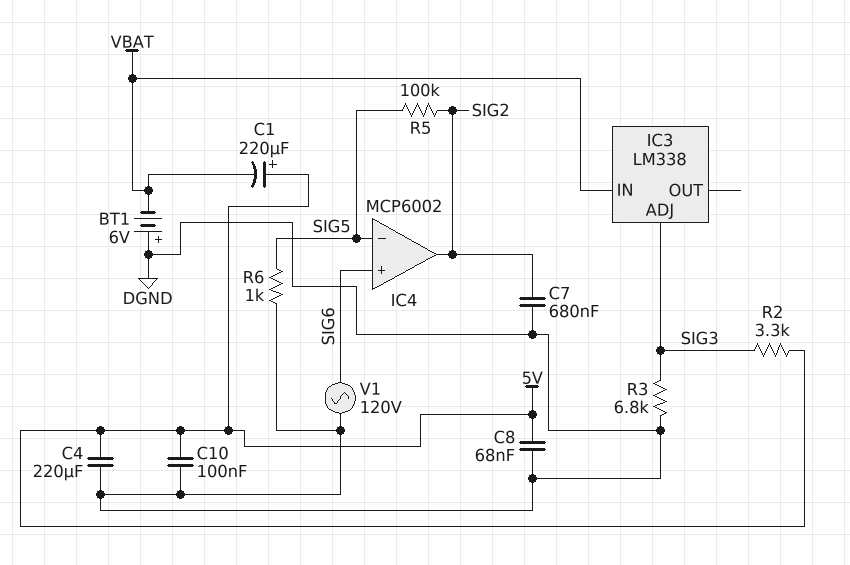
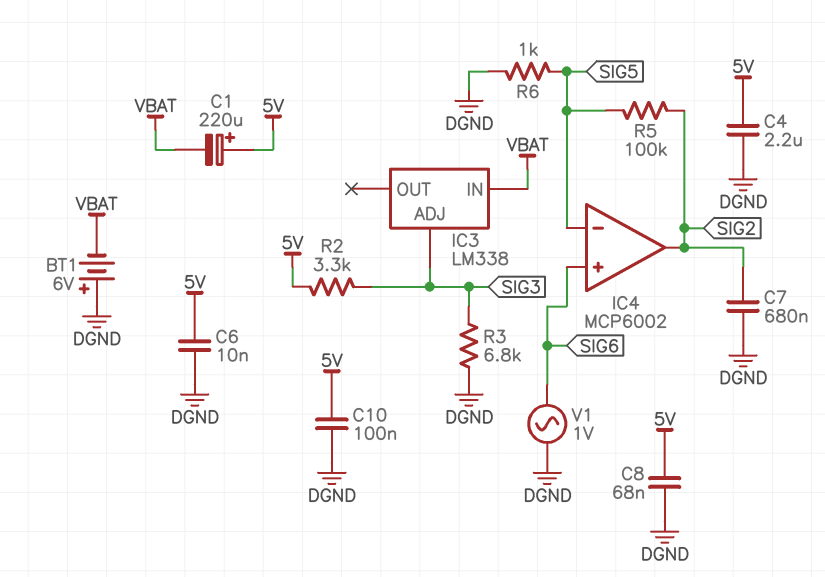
C4: 220uF (5V, DGND) -> 2.2uF (5V, DGND)
C6: none -> 10nF (5V, DGND)
V1: AC 120V (DGND, SIG6) -> AC 1V (DGND, SIG6)

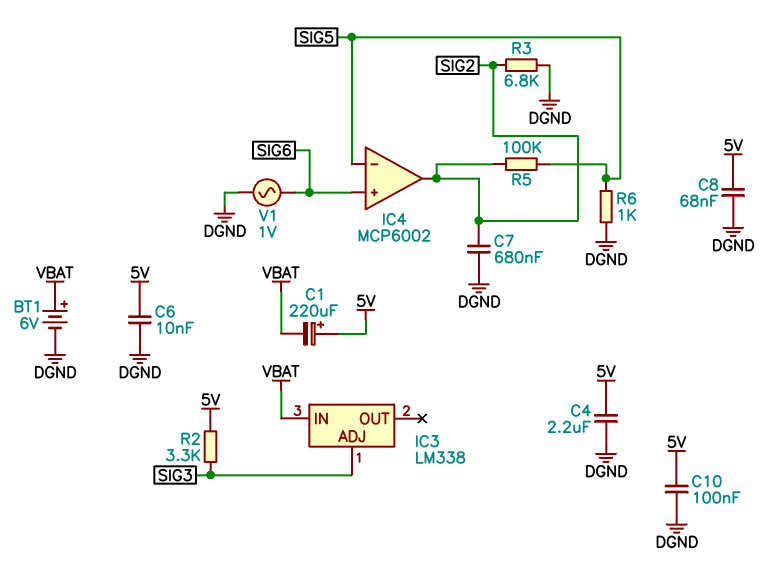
BT1: 6V (plus DGND, minus VBAT) -> 6V (plus VBAT, minus DGND)
R3: 6.8k (DGND, SIG3) -> 6.8k (DGND, SIG2)

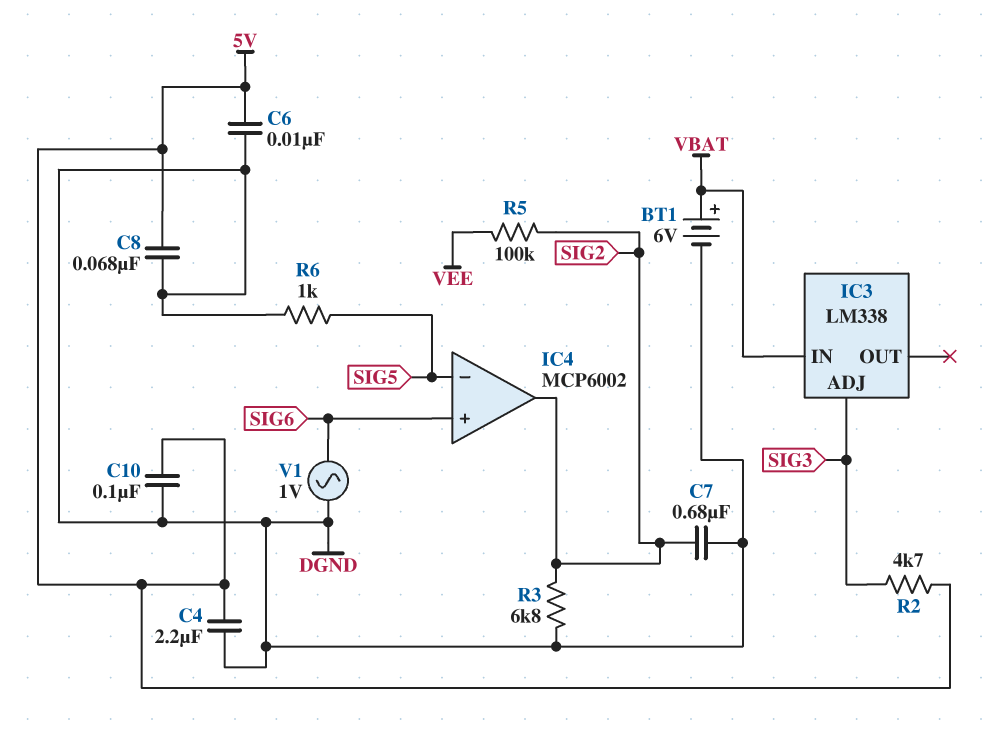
C1: 220uF (plus 5V, minus VBAT) -> none
R2: 3.3k (5V, SIG3) -> 4.7k (5V, SIG3)
R5: 100k (SIG2, SIG5) -> 100k (SIG2, VEE)

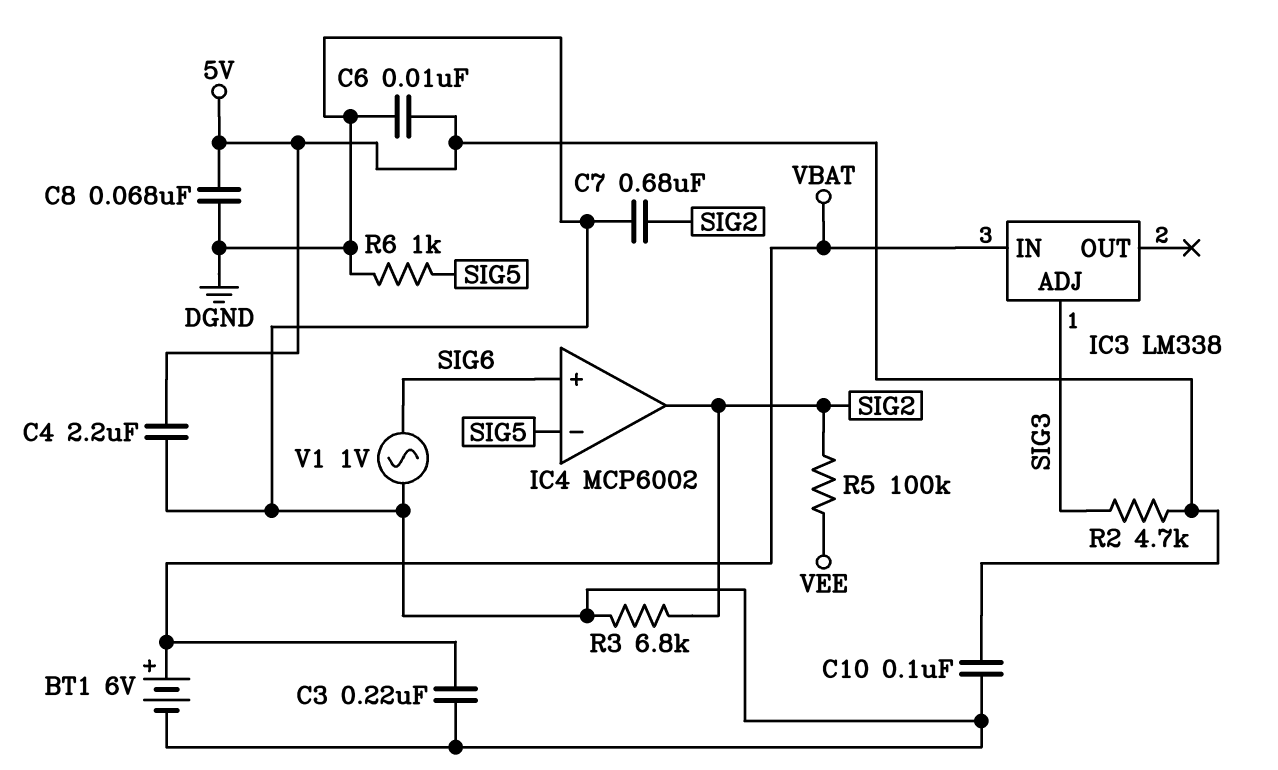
C3: none -> 220nF (DGND, VBAT)

